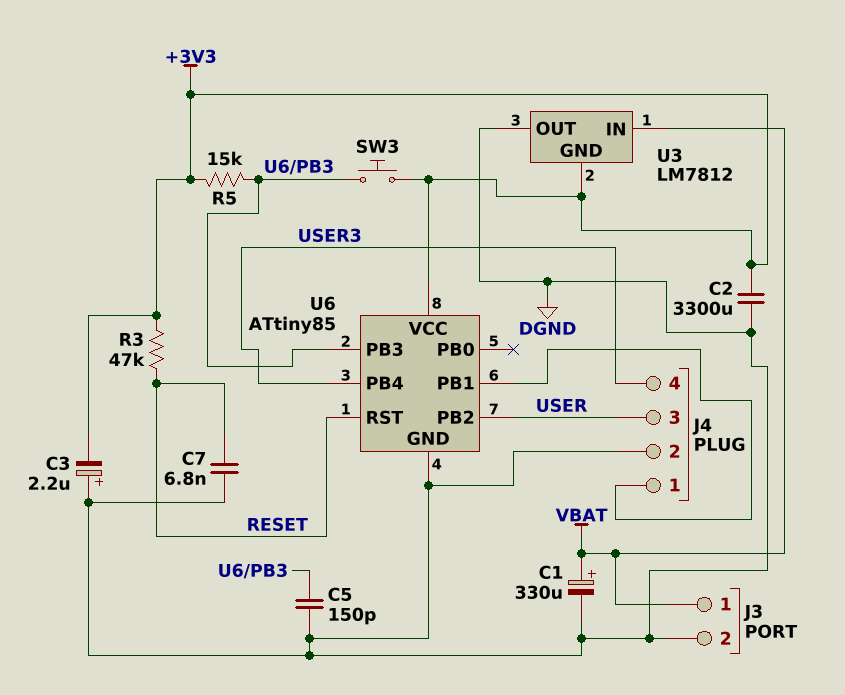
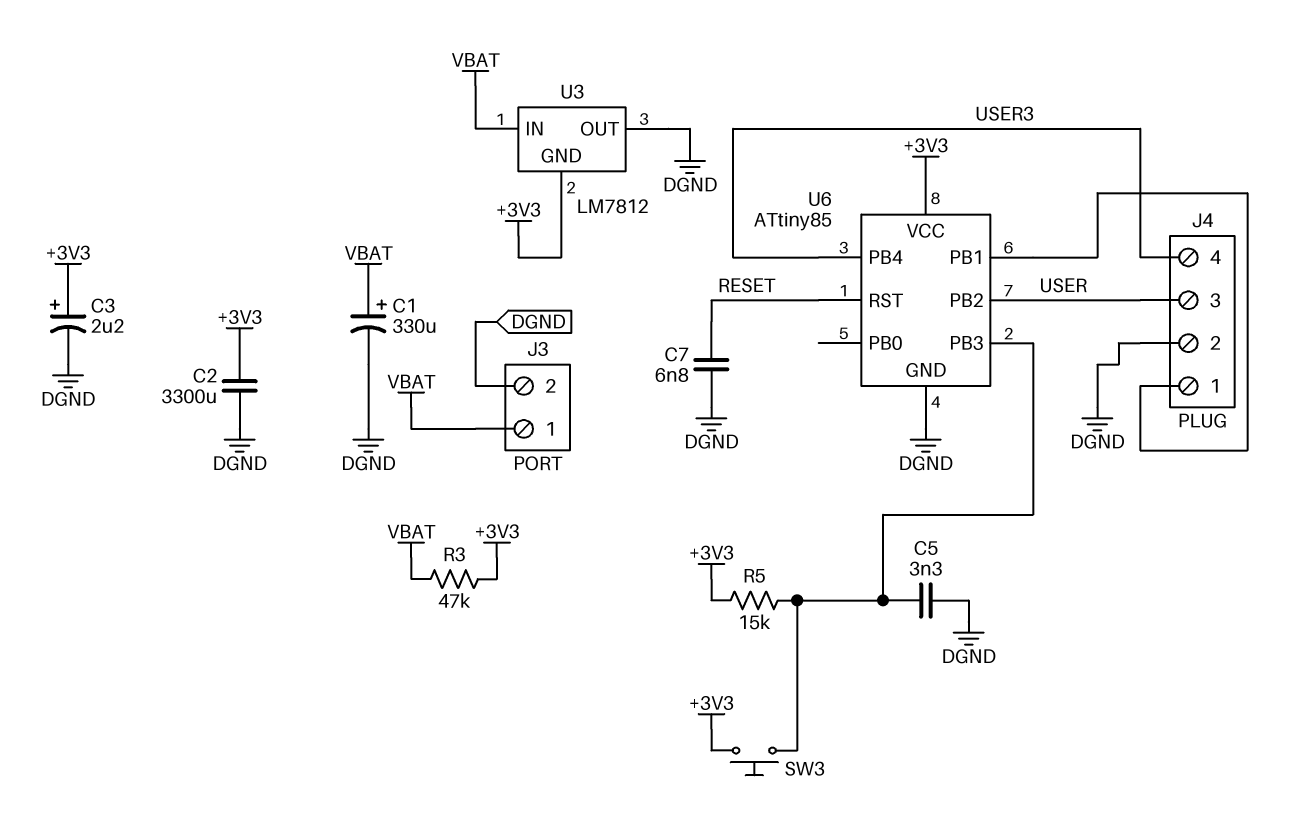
C3: 2.2uF (plus DGND, minus +3V3) -> 2.2uF (plus +3V3, minus DGND)
C5: 150pF (DGND, U6/PB3) -> 3.3nF (DGND, U6/PB3)
R3: 47k (+3V3, RESET) -> 47k (+3V3, VBAT)

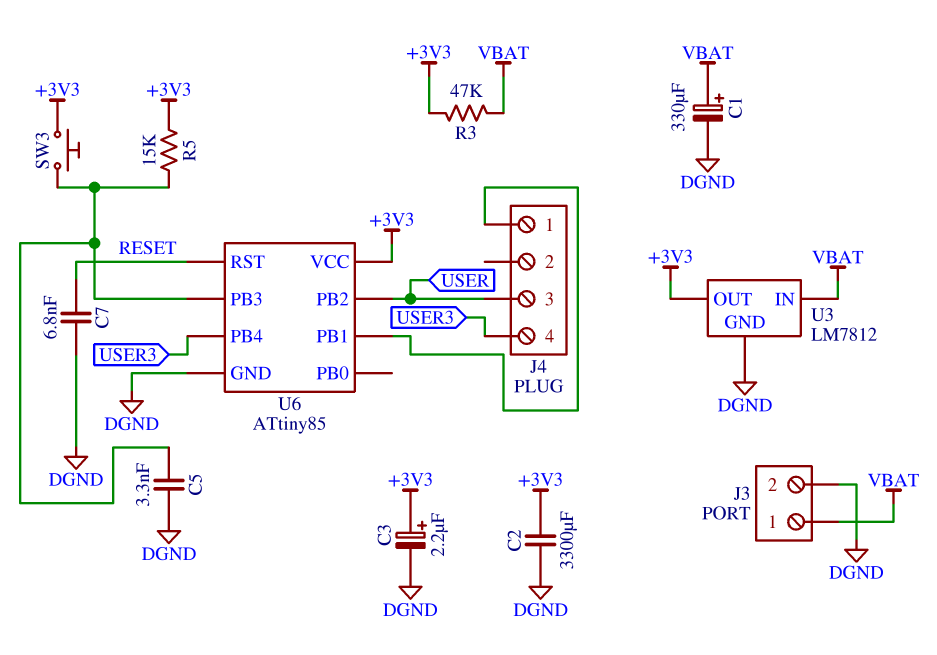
J4 pin 2: DGND -> none
U3 pin GND: +3V3 -> DGND
U3 pin OUT: DGND -> +3V3

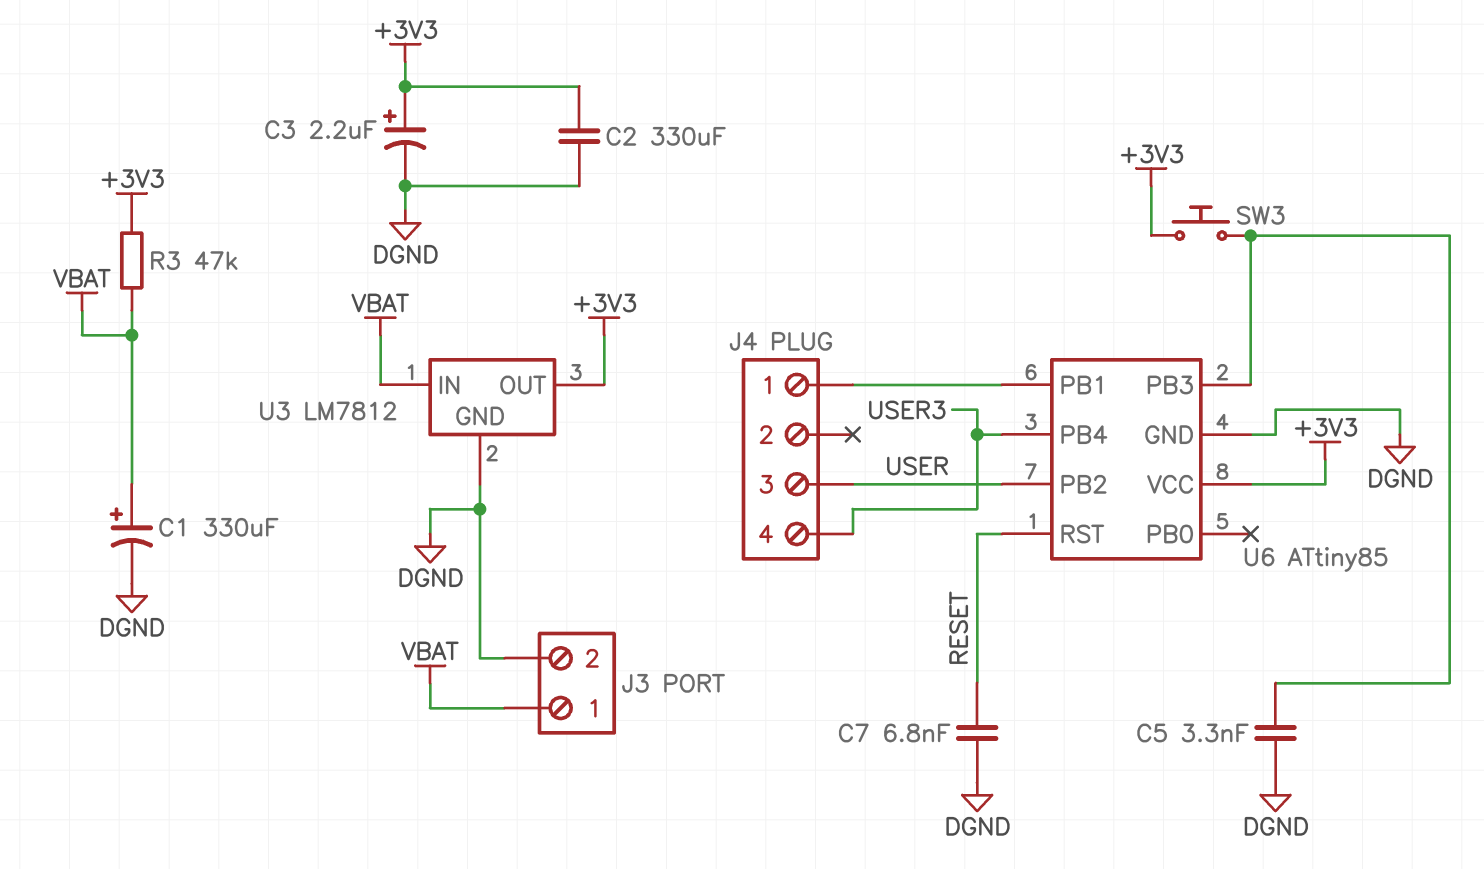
C2: 3300uF (+3V3, DGND) -> 330uF (+3V3, DGND)
R5: 15k (+3V3, U6/PB3) -> none

